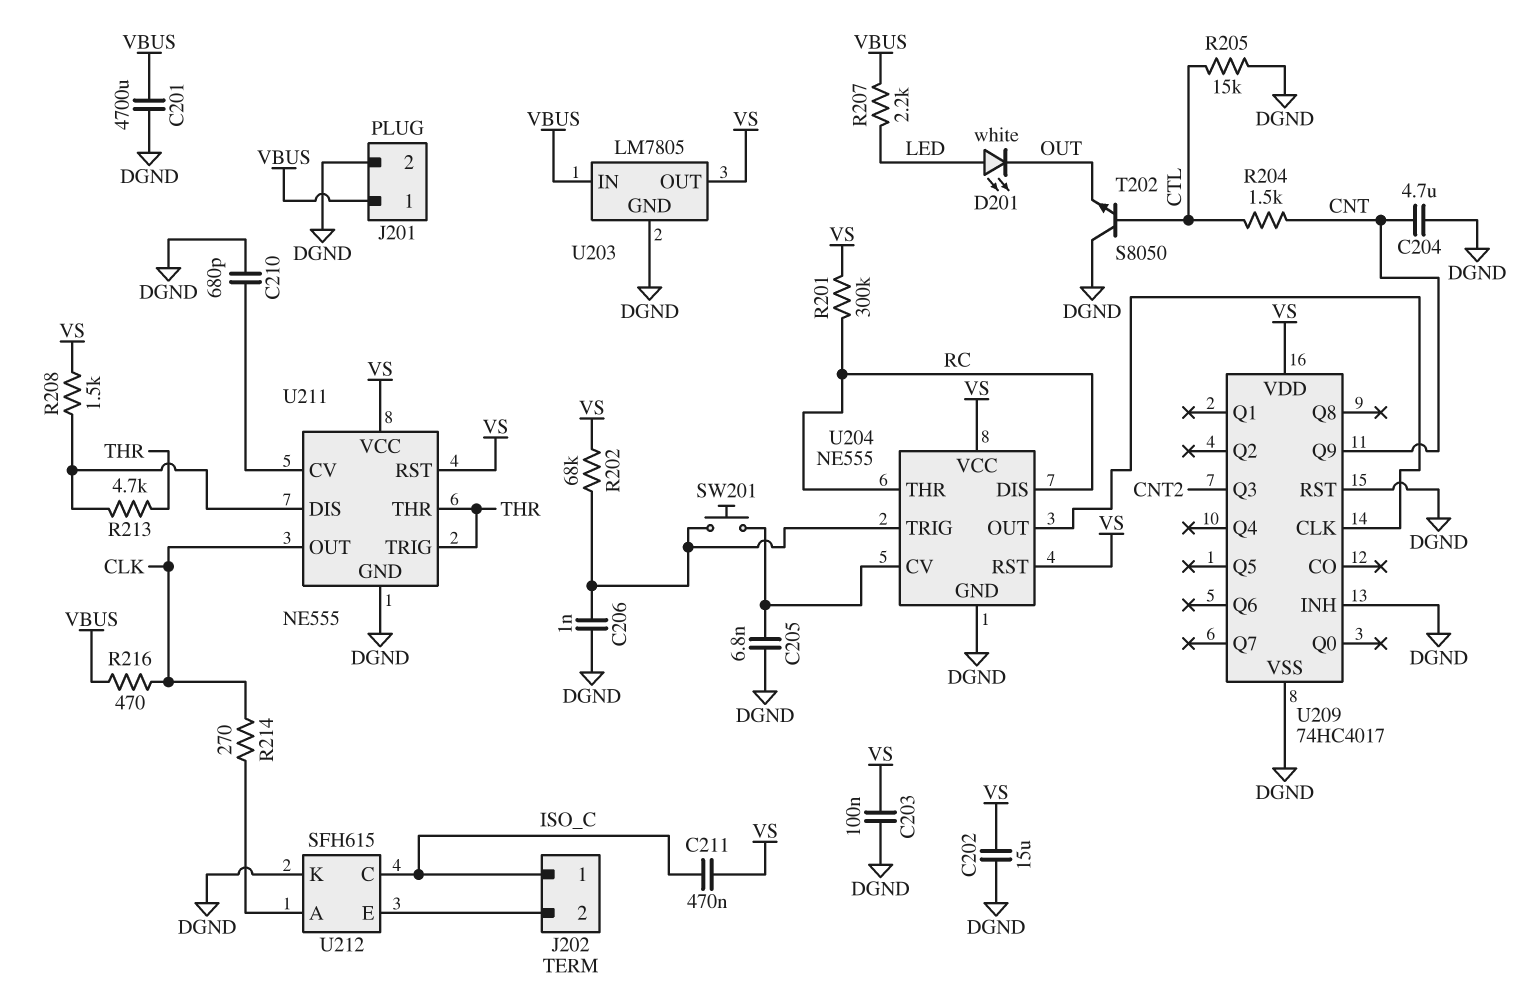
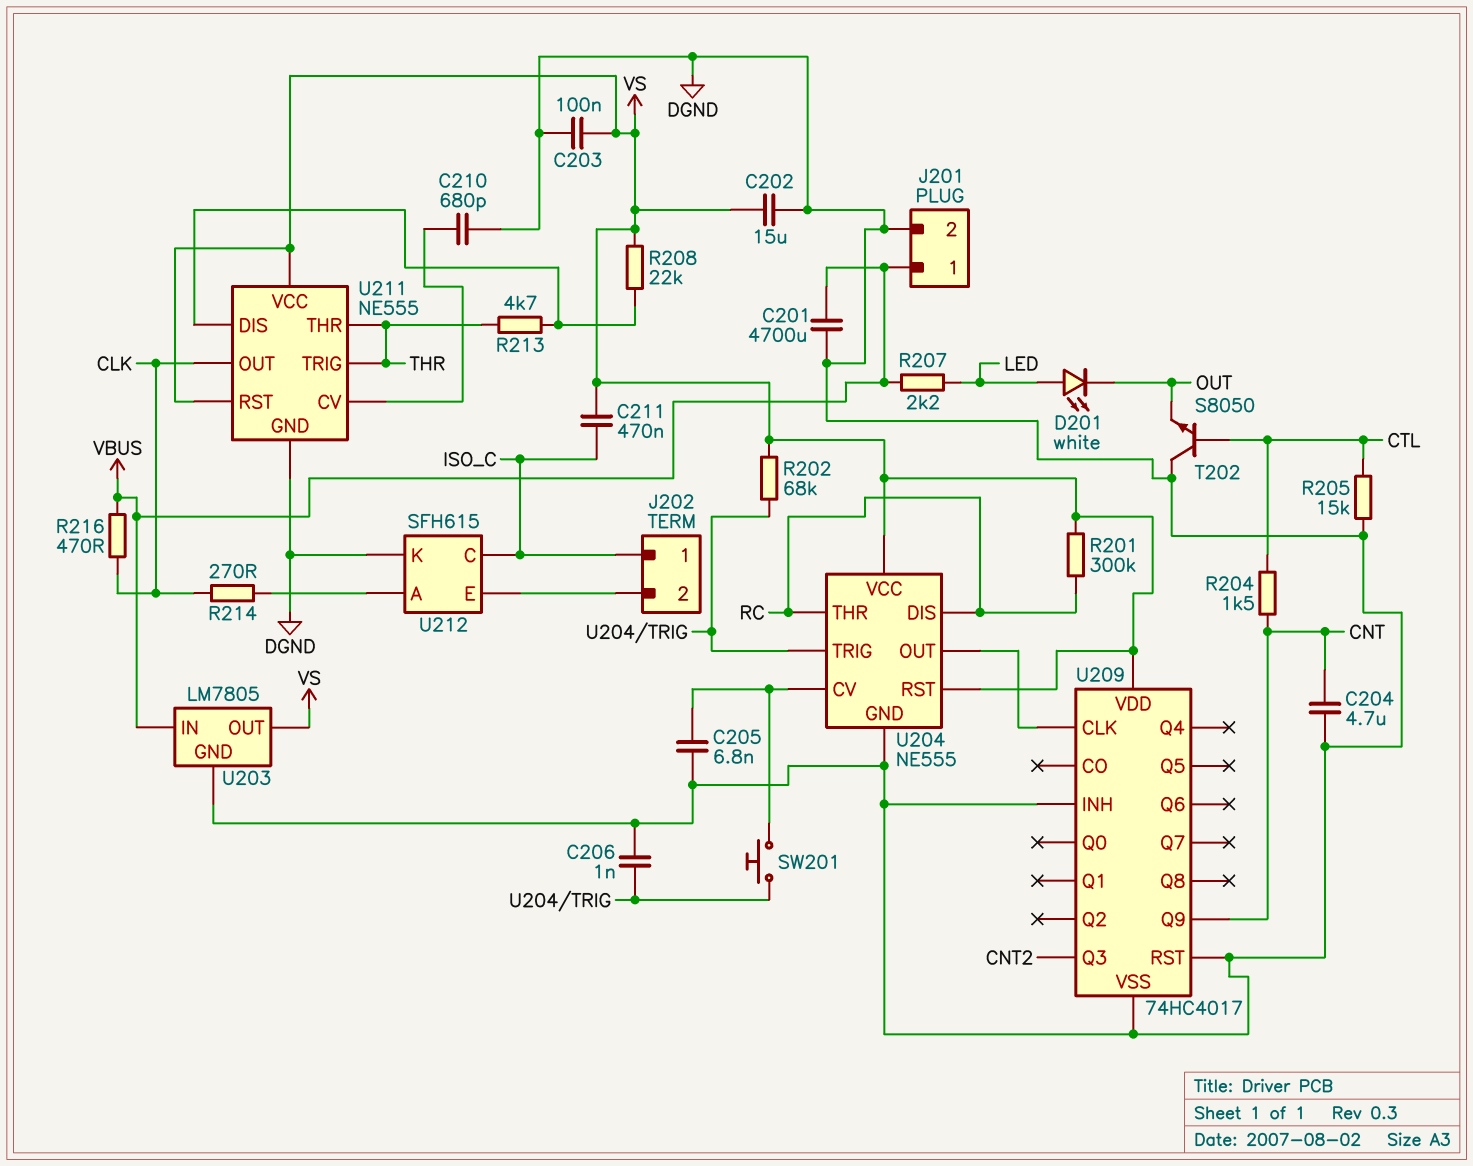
R208: 1.5k (U211/DIS, VS) -> 22k (U211/DIS, VS)

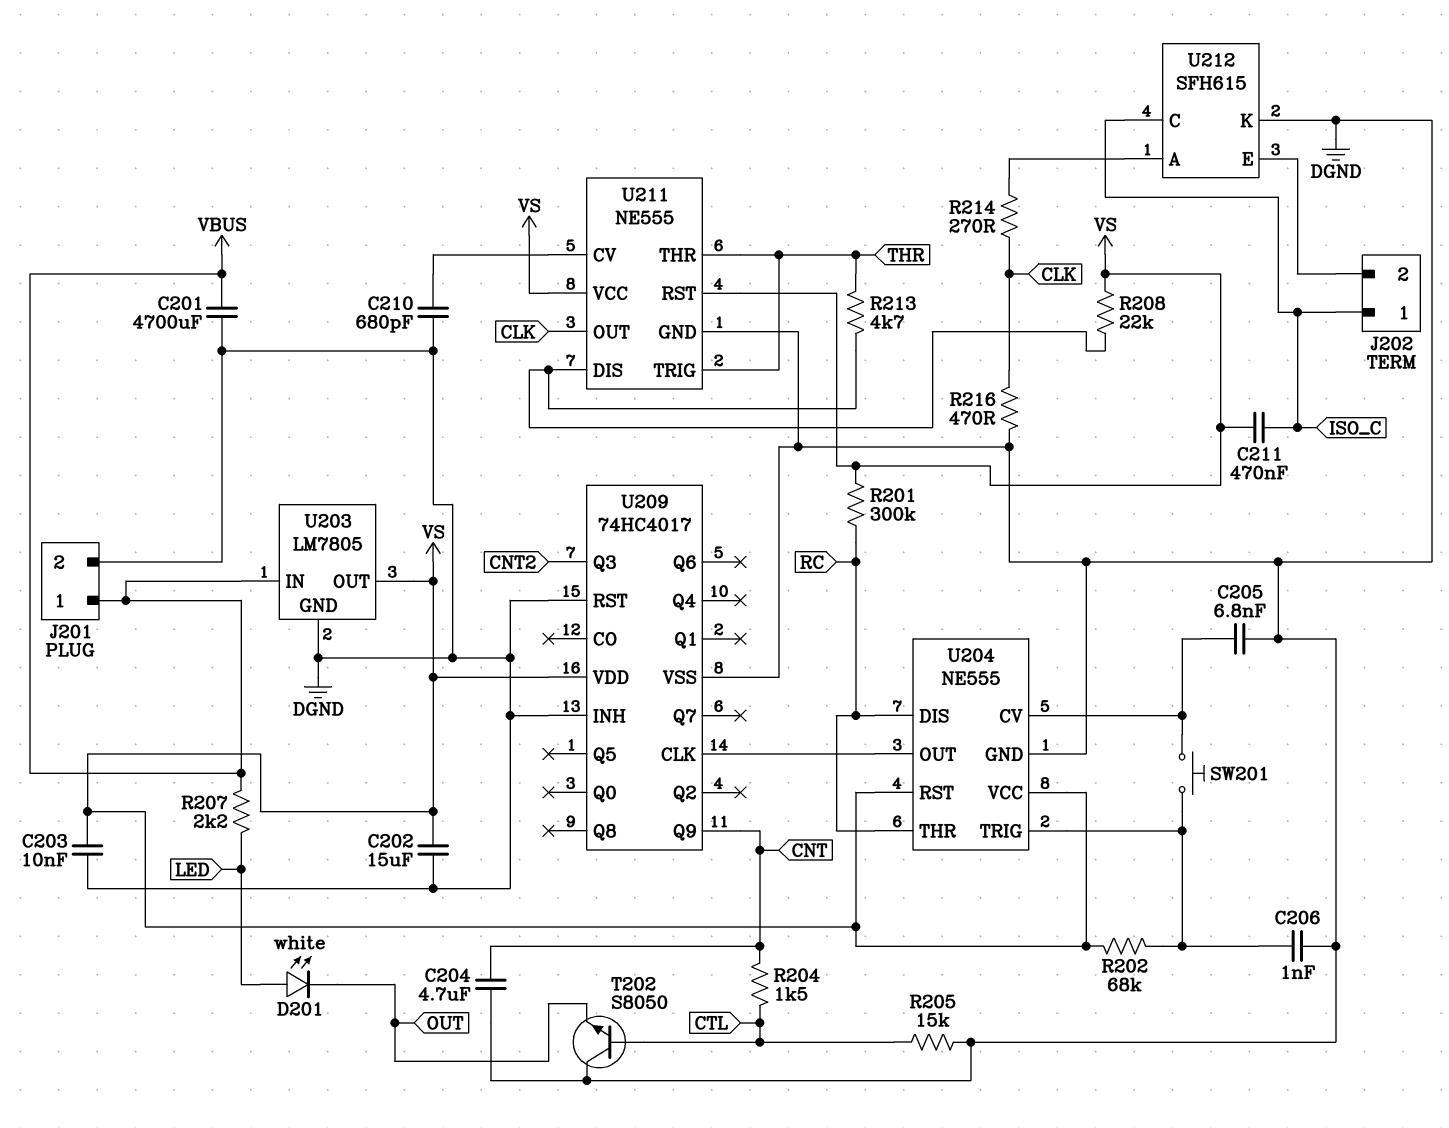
C203: 100nF (DGND, VS) -> 10nF (DGND, VS)
R216: 470 (CLK, VBUS) -> 470 (CLK, DGND)

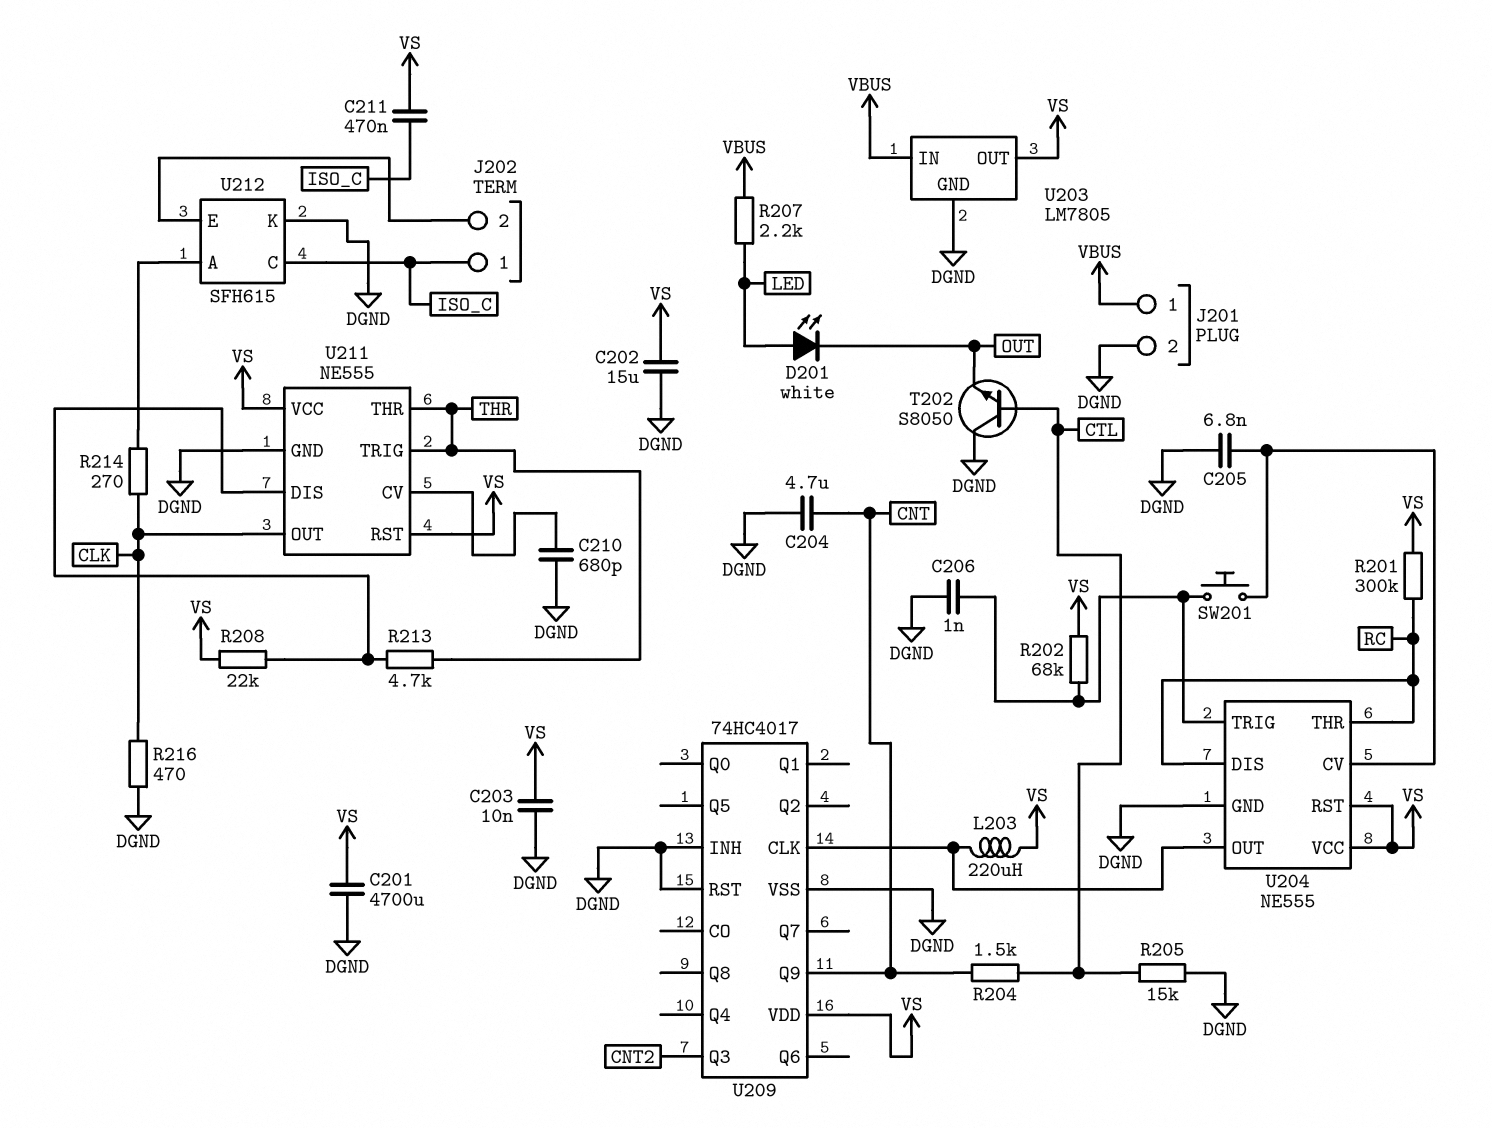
C201: 4700uF (DGND, VBUS) -> 4700uF (DGND, VS)
L203: none -> 220uH (U204/OUT, VS)

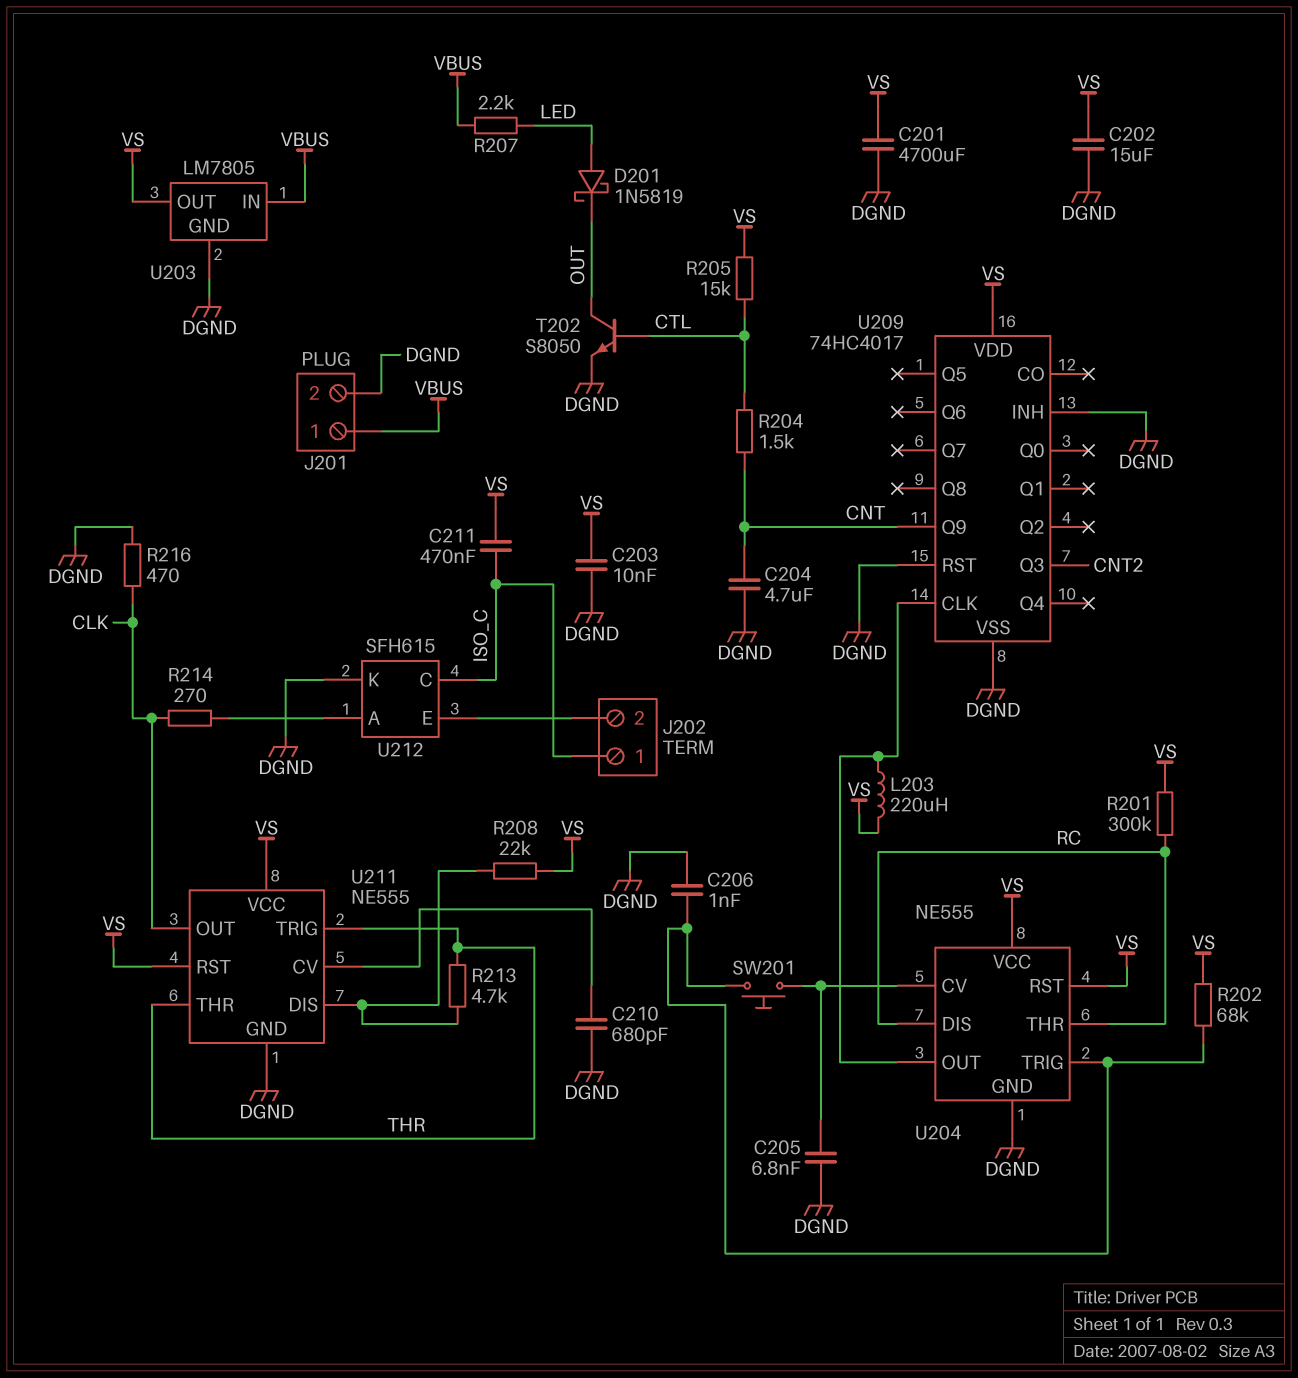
D201: LED white (A LED, K OUT) -> schottky 1N5819 (A LED, K OUT)
R205: 15k (CTL, DGND) -> 15k (CTL, VS)
T202: NPN S8050 (B CTL, C DGND, E OUT) -> NPN S8050 (B CTL, C OUT, E DGND)

